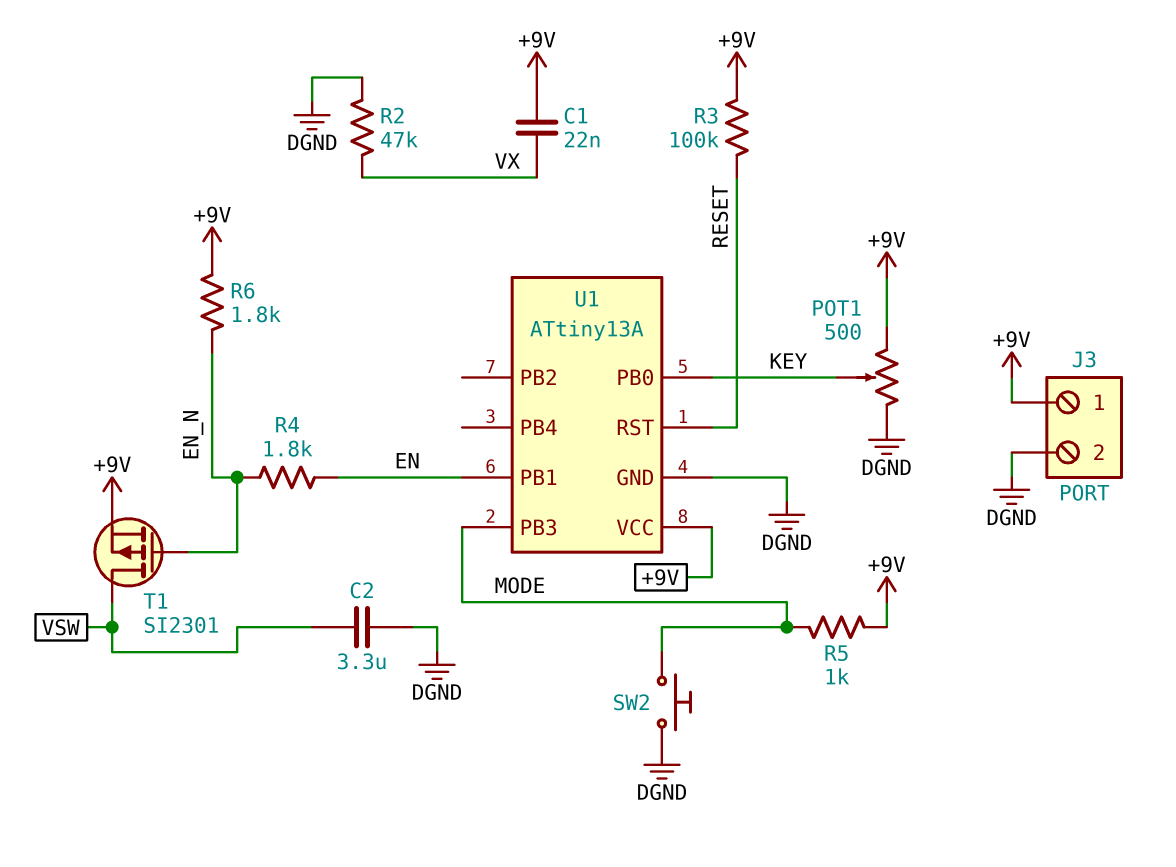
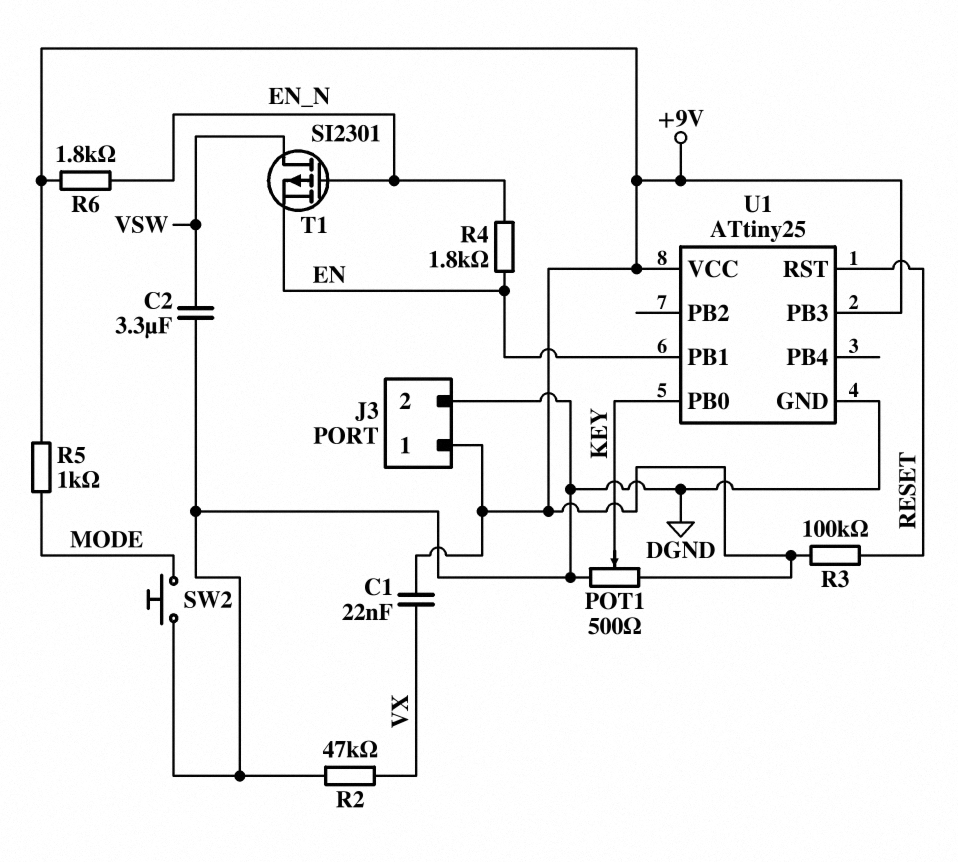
T1: PMOS SI2301 (G EN_N, D VSW, S +9V) -> PMOS SI2301 (G EN_N, D VSW, S EN)
U1: ATtiny13A -> ATtiny25
U1 pin PB3: MODE -> +9V

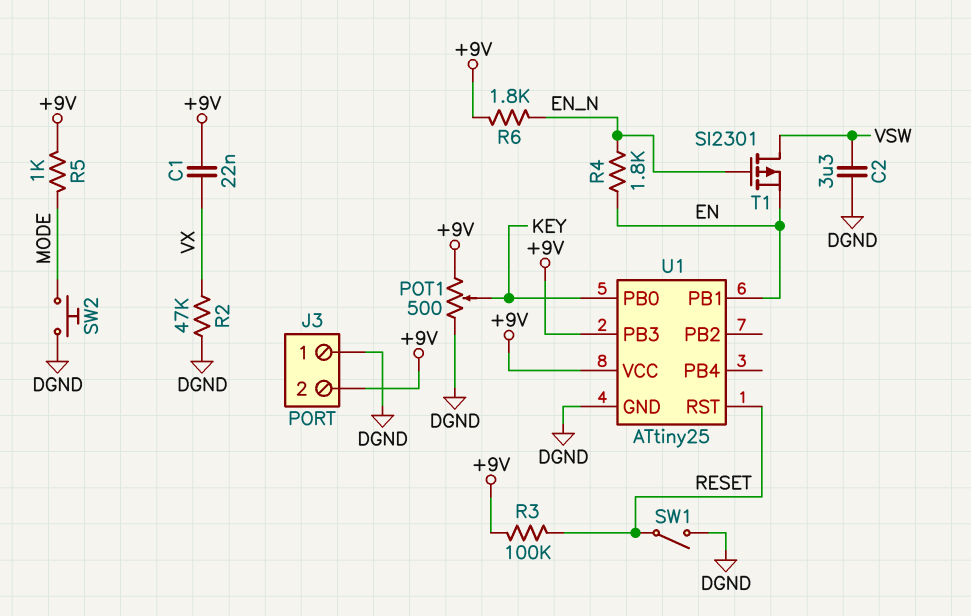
J3 pin 1: +9V -> DGND
J3 pin 2: DGND -> +9V
SW1: none -> switch (DGND, RESET)

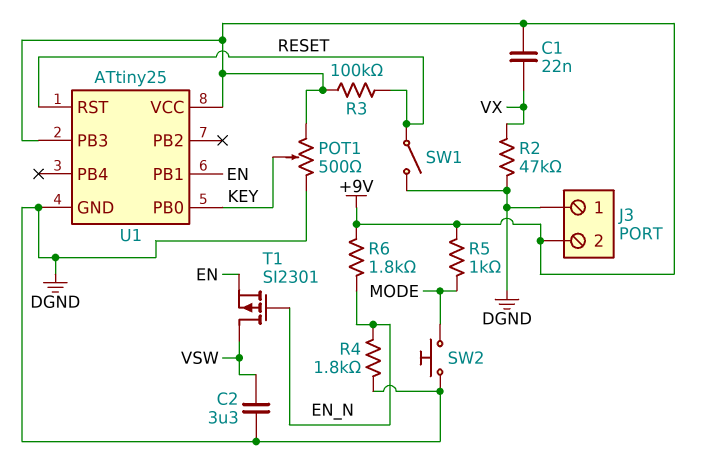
R4: 1.8k (EN, EN_N) -> 1.8k (DGND, EN_N)

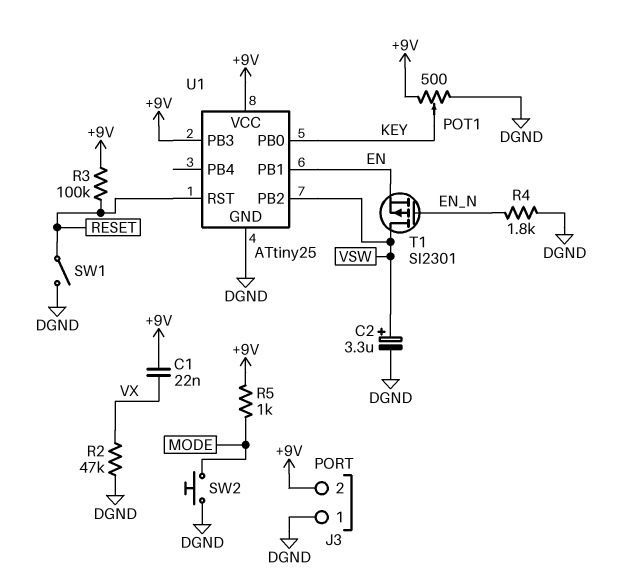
C2: 3.3uF (DGND, VSW) -> 3.3uF (plus VSW, minus DGND)
R6: 1.8k (+9V, EN_N) -> none
U1 pin PB2: none -> VSW

